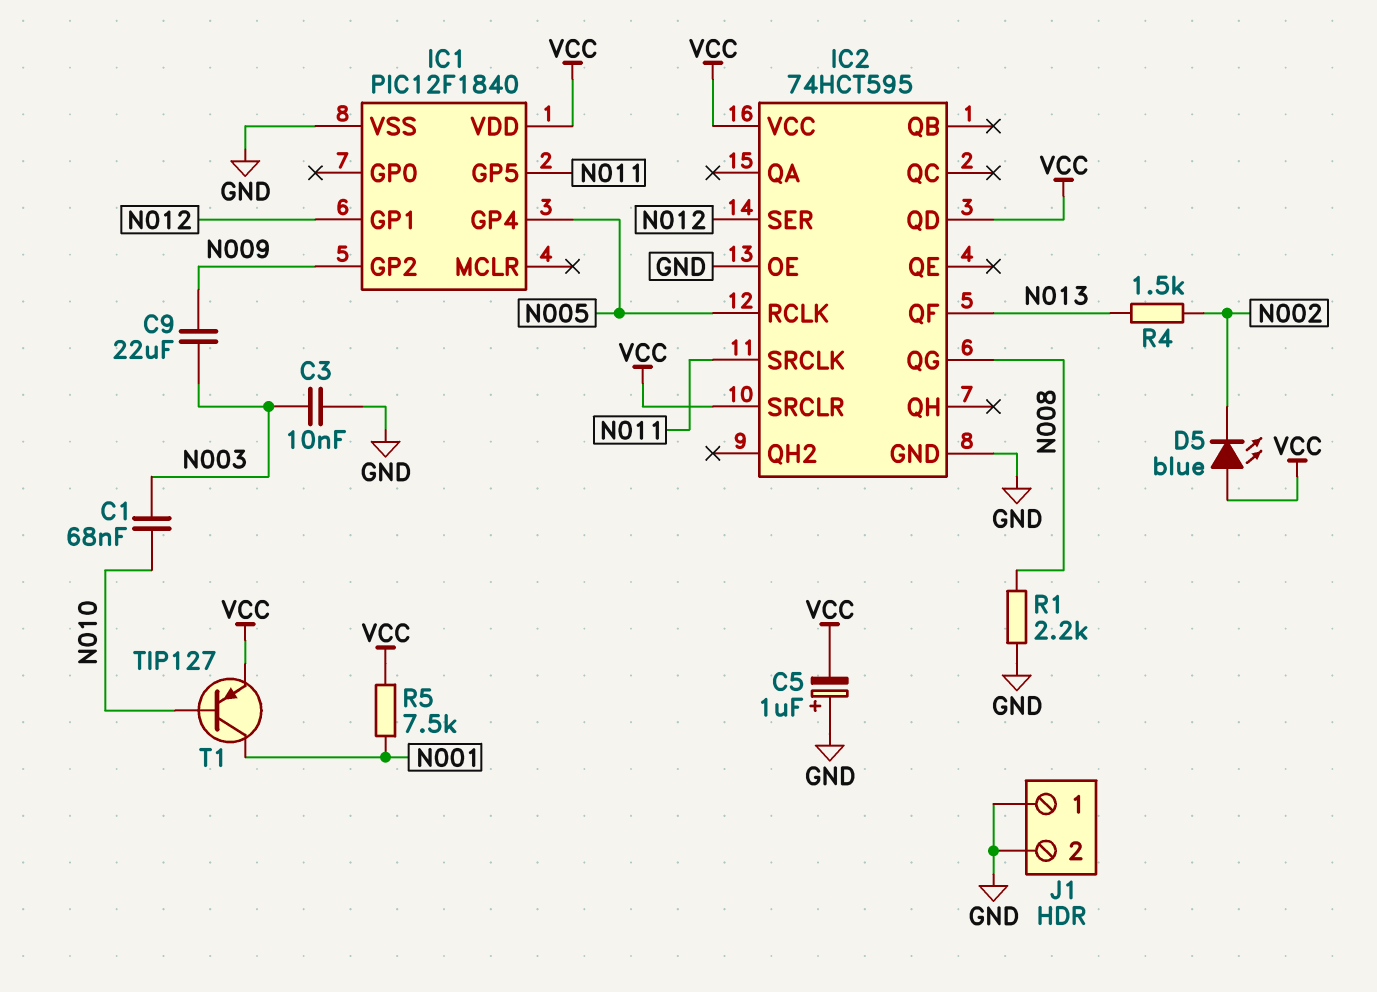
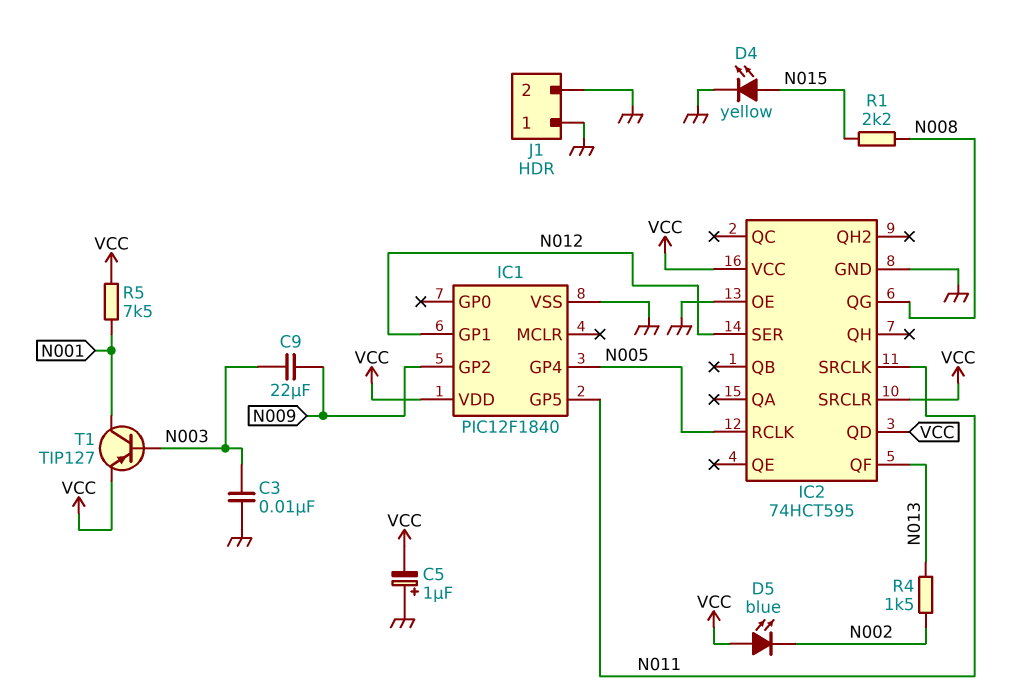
C1: 68nF (N003, N010) -> none
D4: none -> LED yellow (A N015, K GND)
R1: 2.2k (GND, N008) -> 2.2k (N008, N015)
T1: PNP TIP127 (B N010, C N001, E VCC) -> PNP TIP127 (B N003, C N001, E VCC)

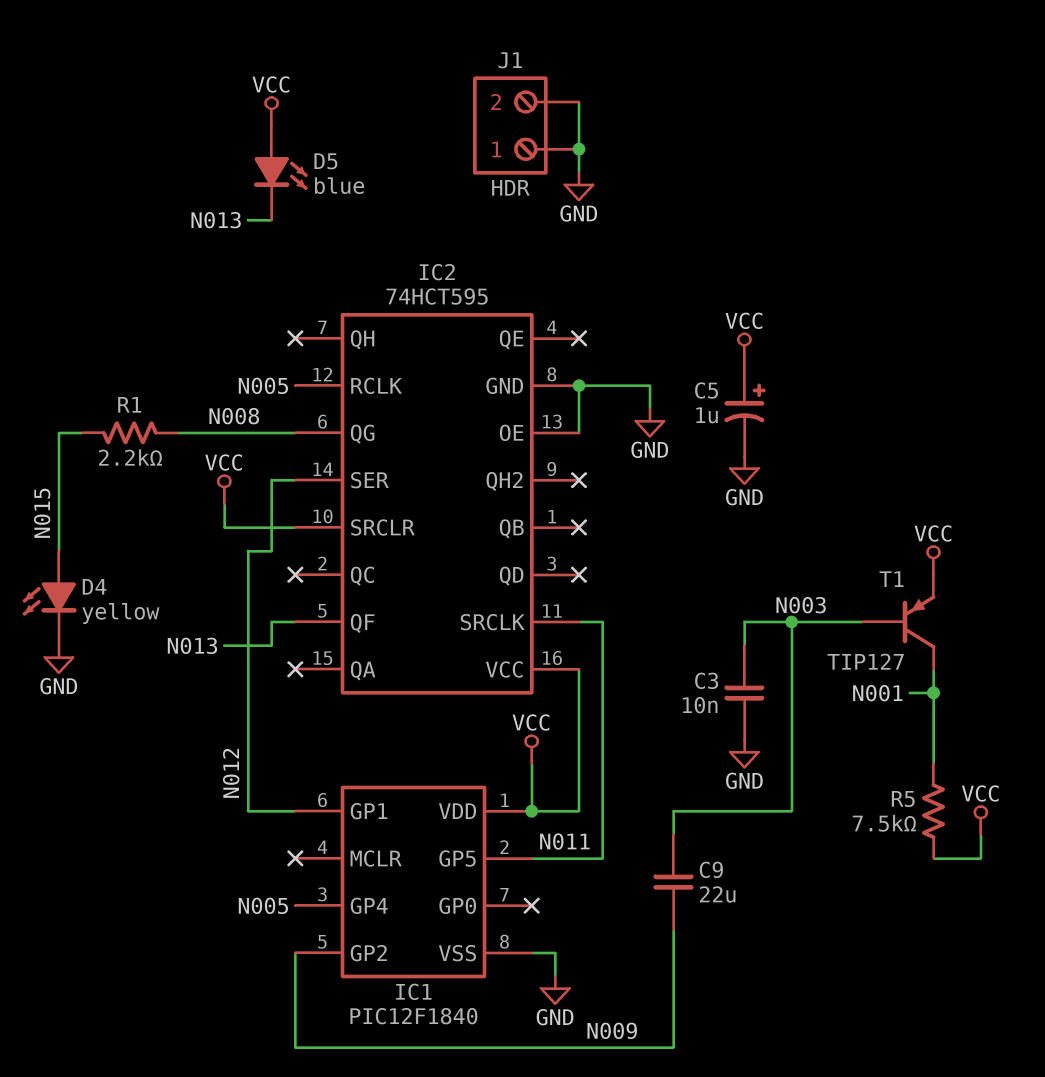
C5: 1uF (plus GND, minus VCC) -> 1uF (plus VCC, minus GND)
D5: LED blue (A VCC, K N002) -> LED blue (A VCC, K N013)
IC2 pin QD: VCC -> none
R4: 1.5k (N002, N013) -> none

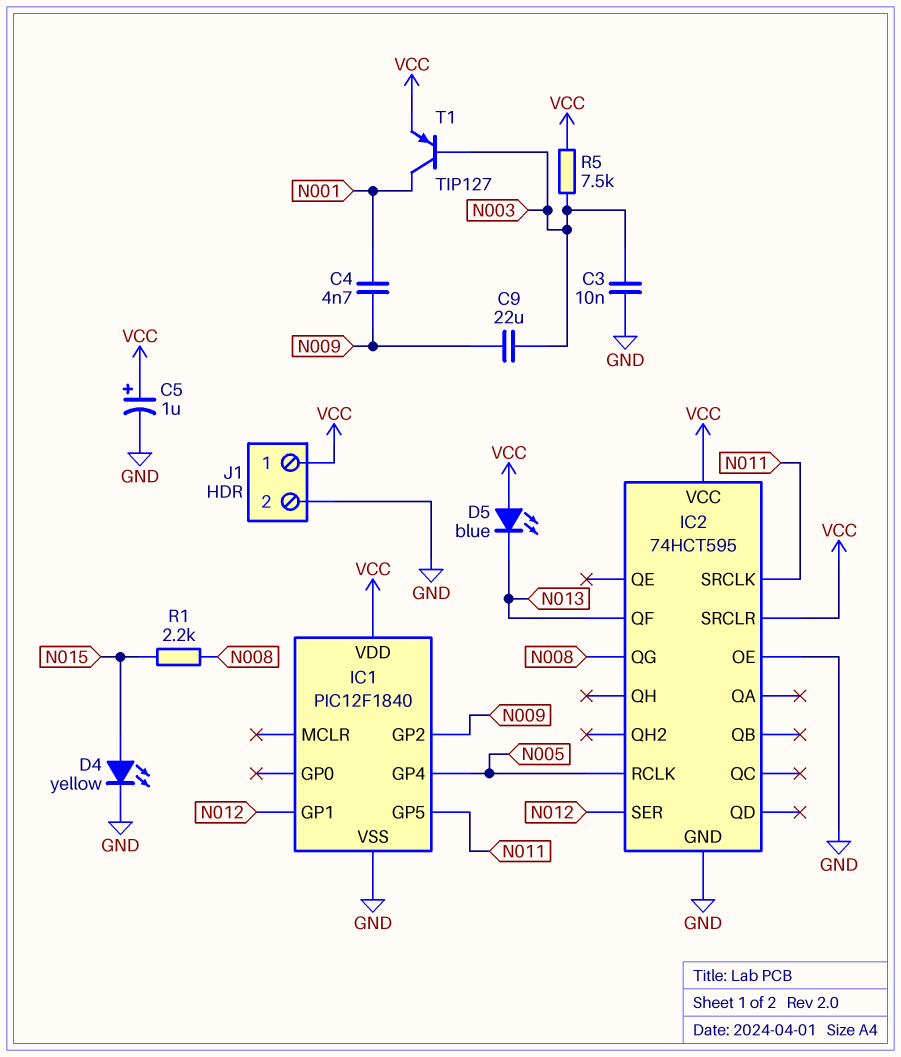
C4: none -> 4.7nF (N001, N009)
J1 pin 1: GND -> VCC
R5: 7.5k (N001, VCC) -> 7.5k (N003, VCC)

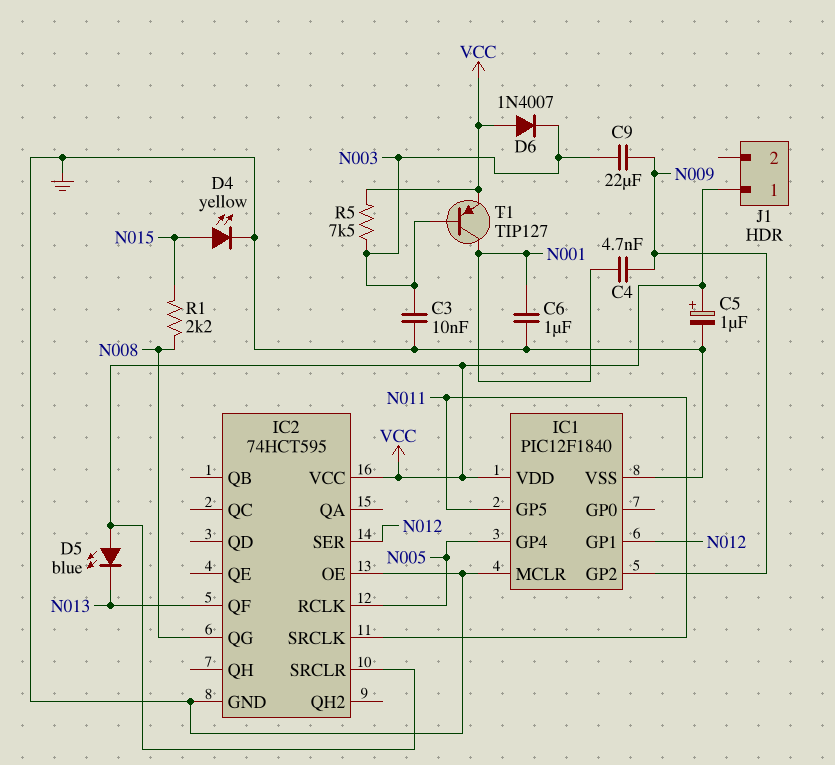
C6: none -> 1uF (GND, N001)
D6: none -> diode 1N4007 (A VCC, K N003)
IC1 pin MCLR: none -> GND
J1 pin 2: GND -> none

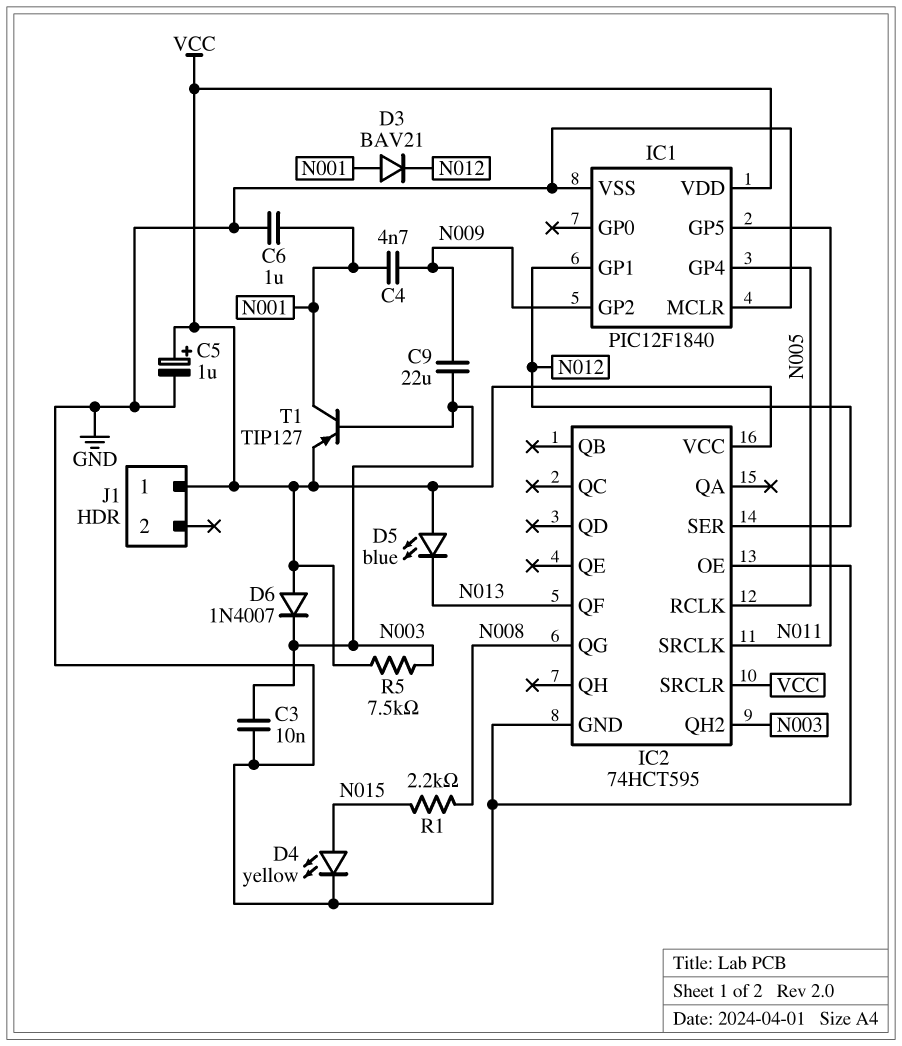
D3: none -> diode BAV21 (A N001, K N012)
IC2 pin QH2: none -> N003

